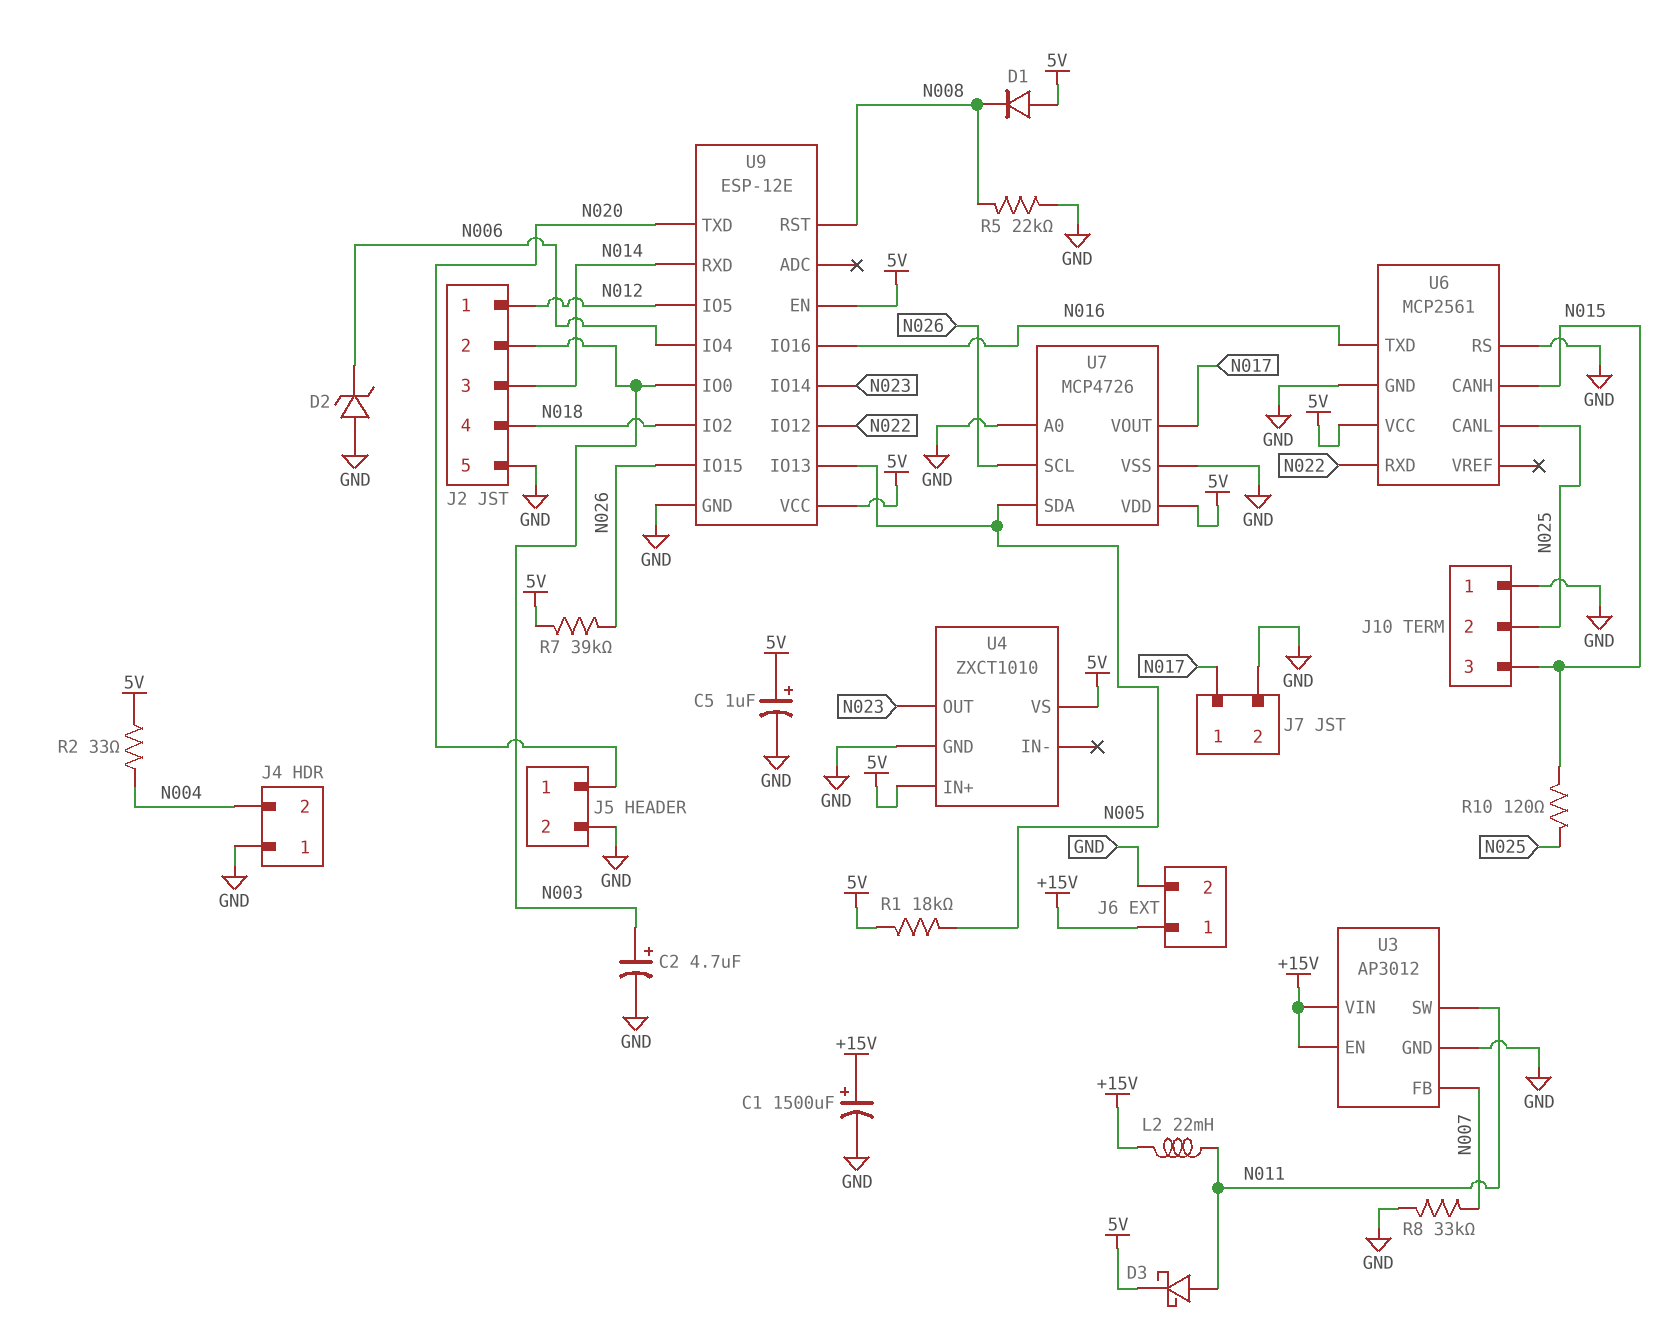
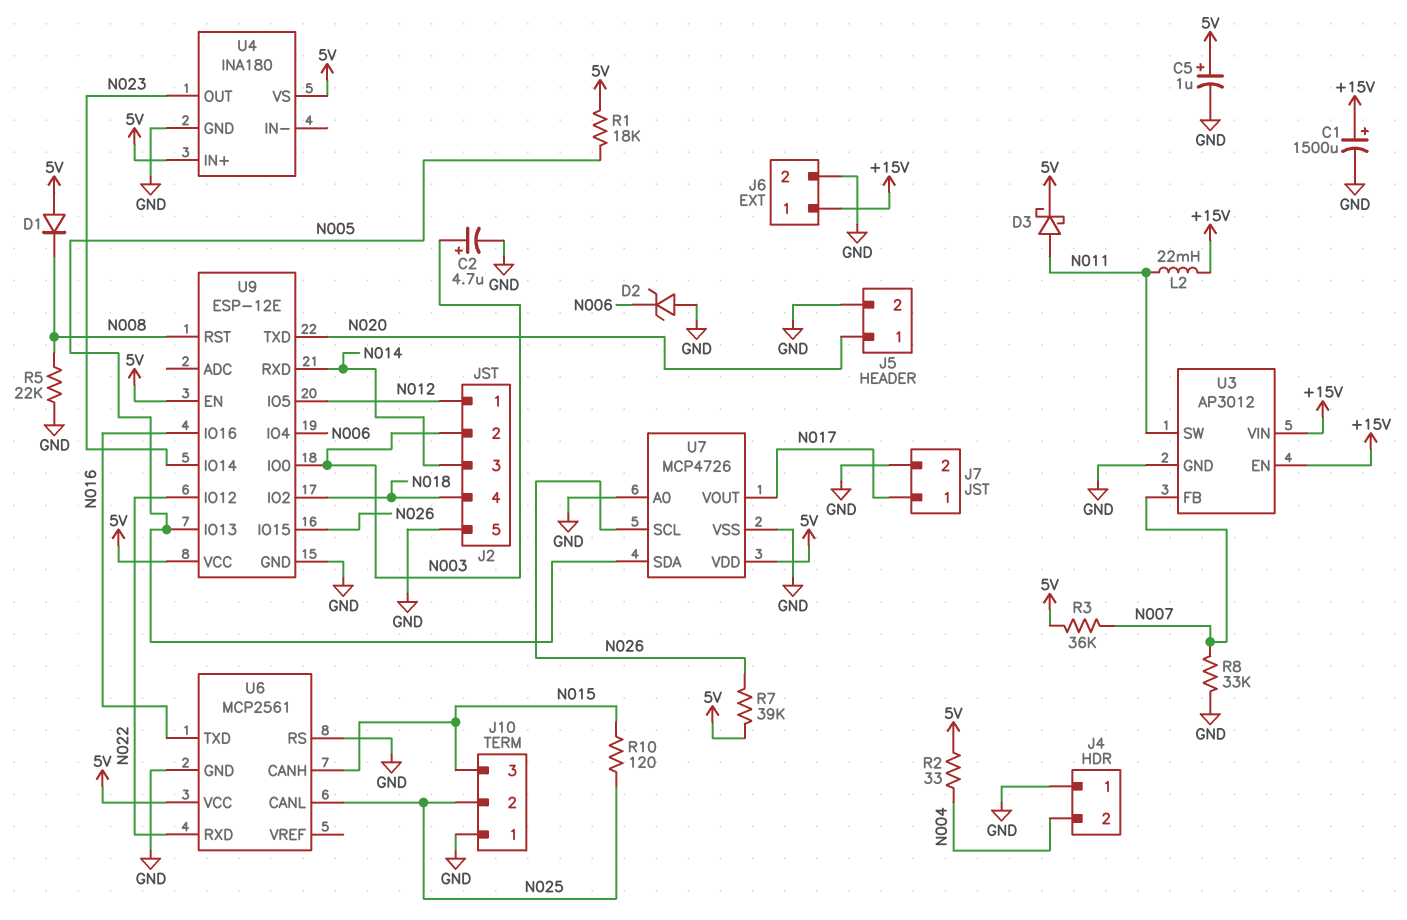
R3: none -> 36k (5V, N007)
U4: ZXCT1010 -> INA180

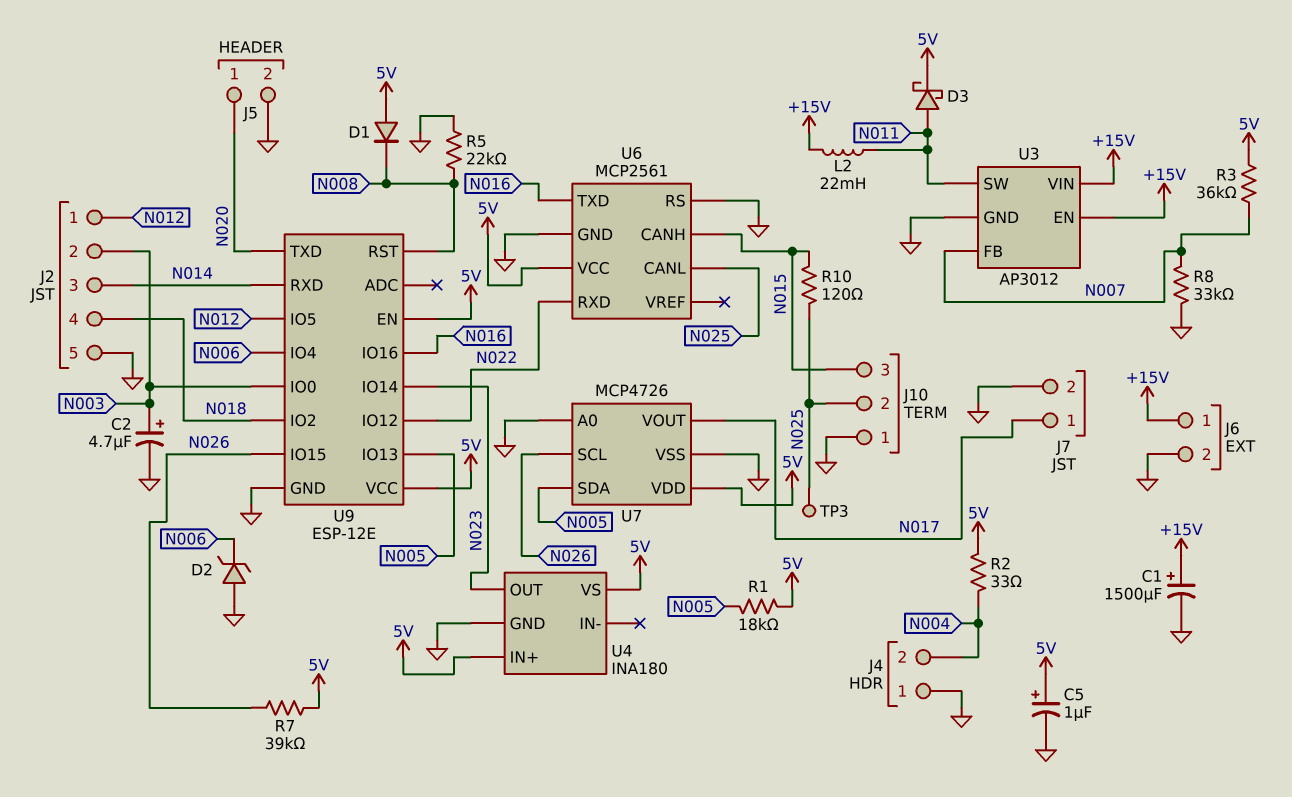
TP3: none -> test point (N025)

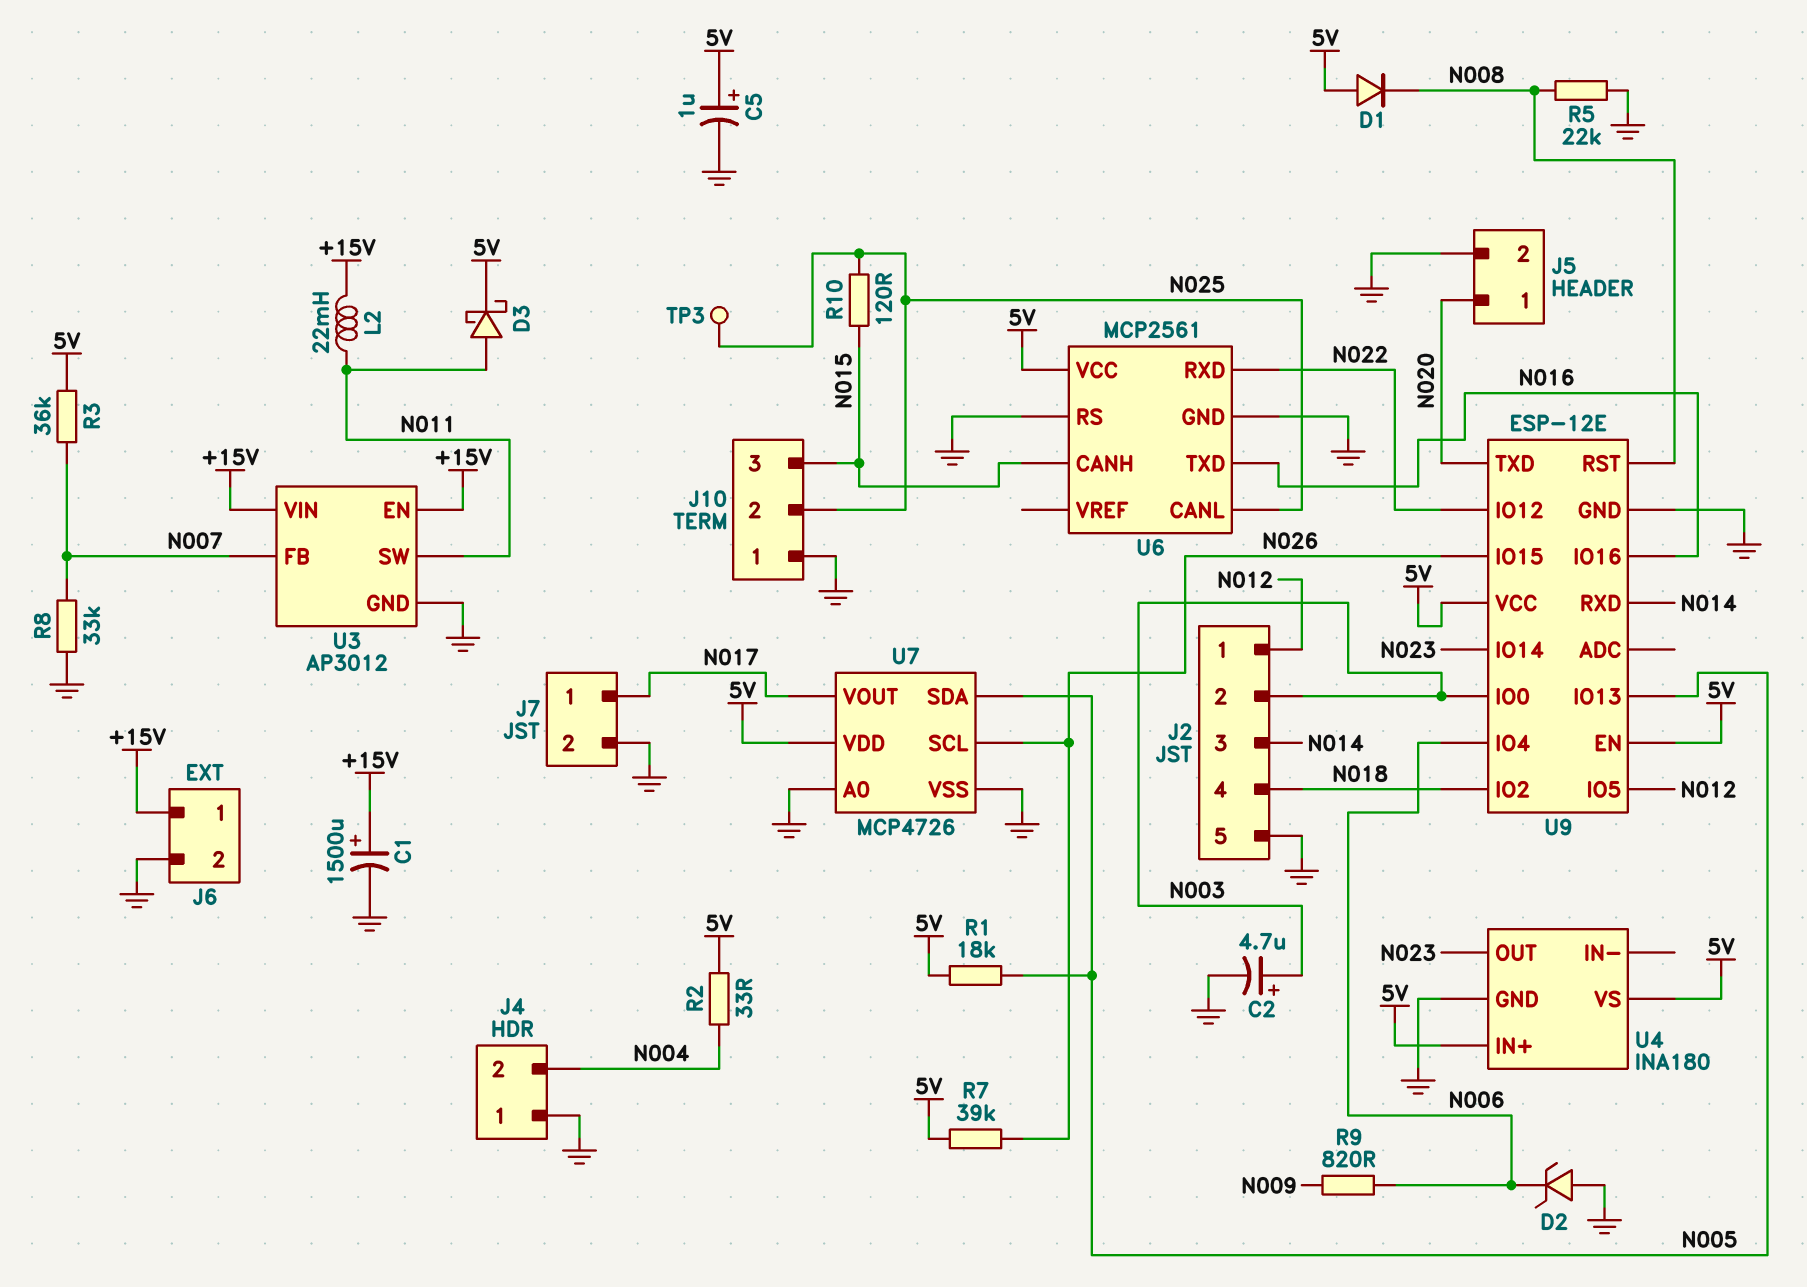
R9: none -> 820 (N006, N009)

